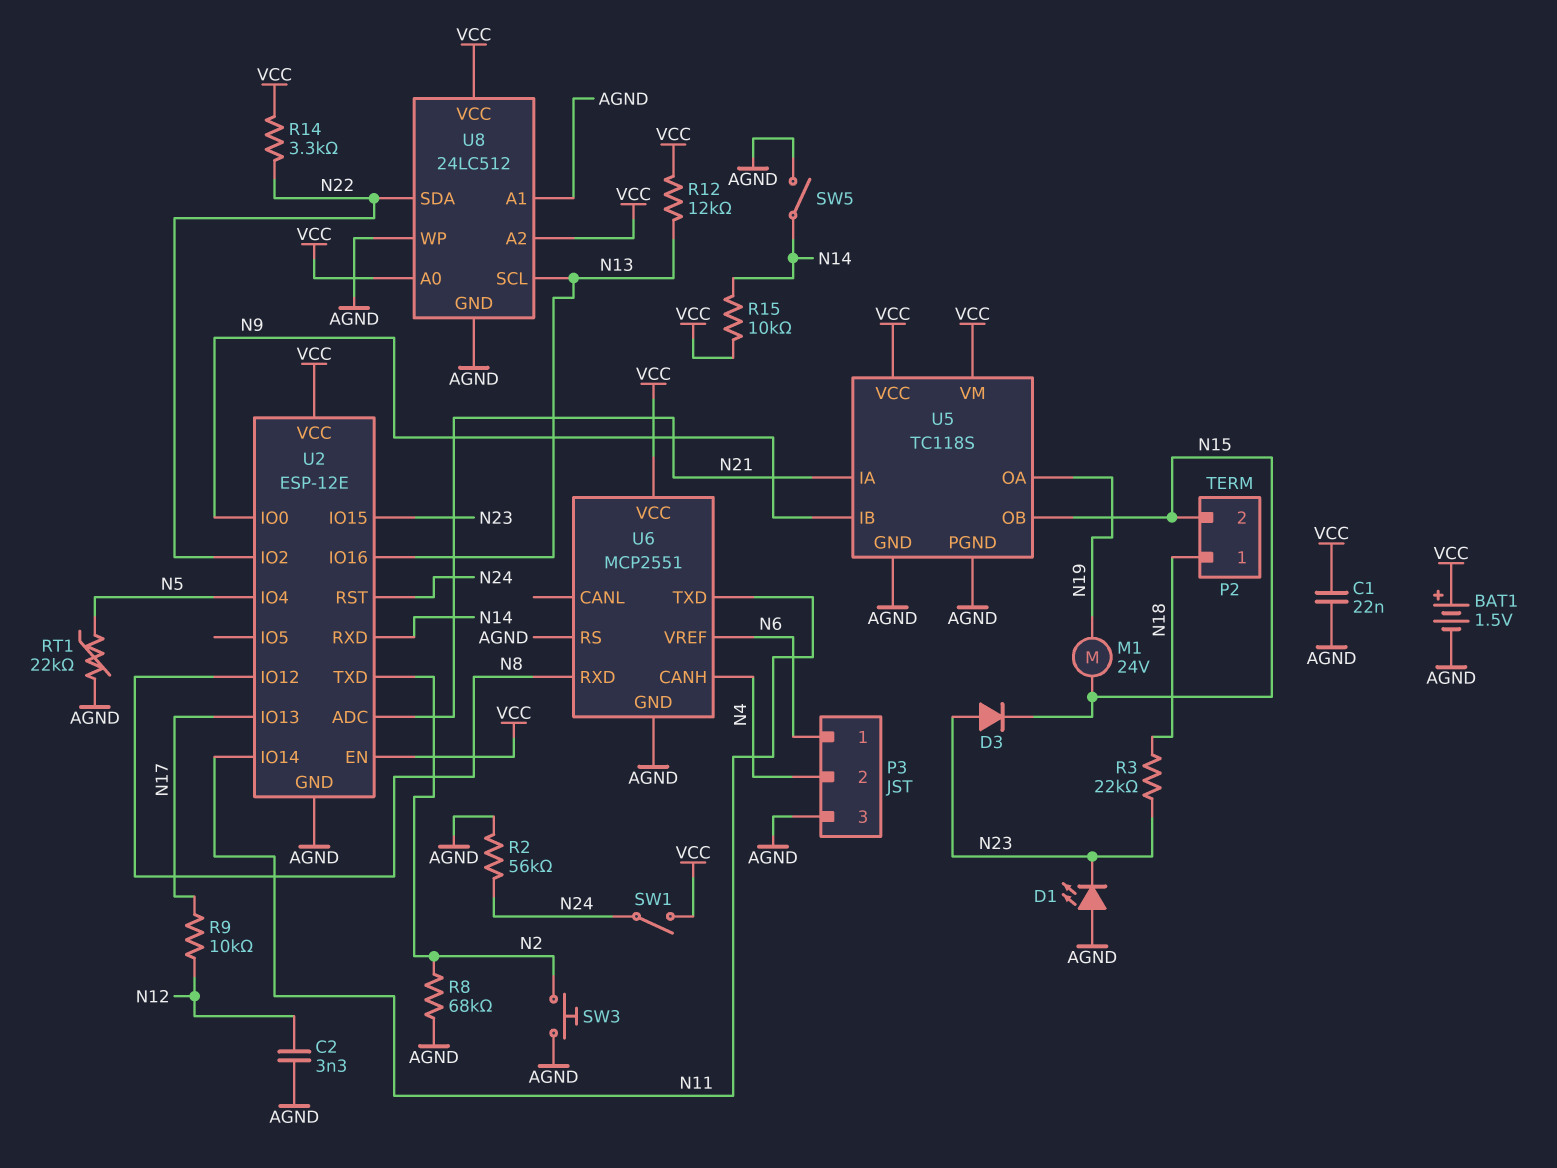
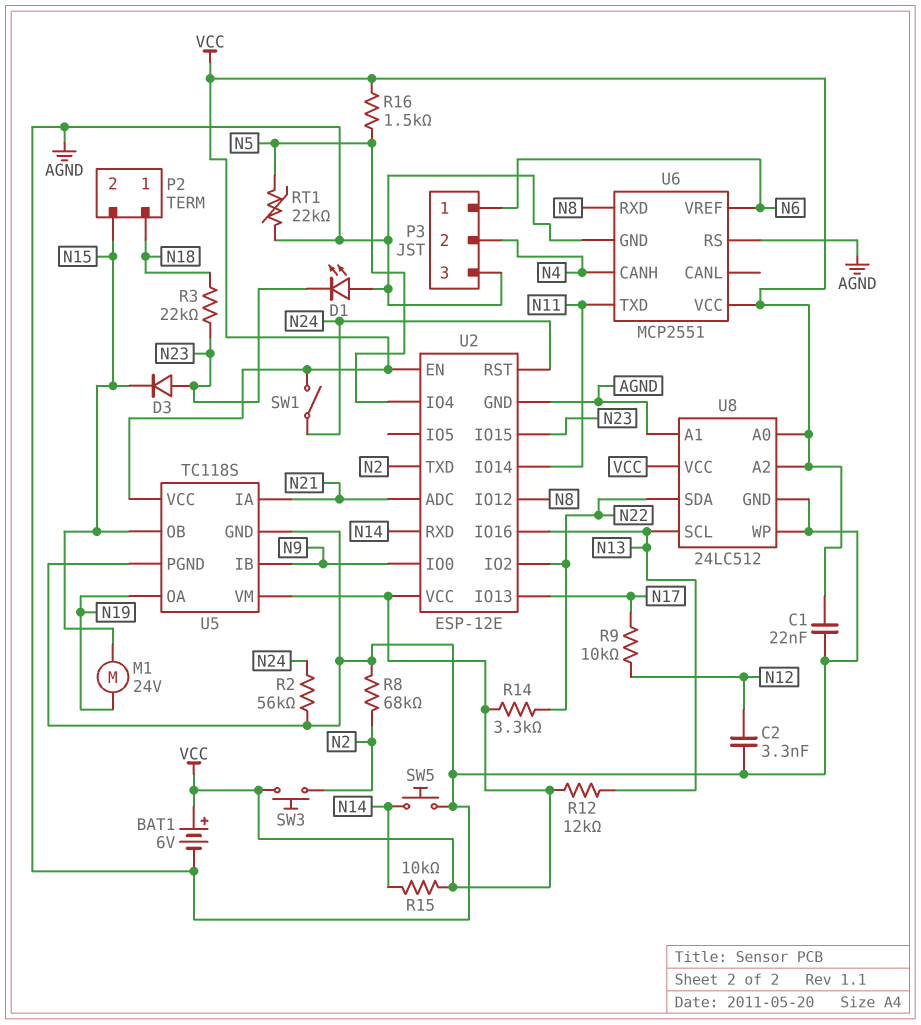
BAT1: 1.5V (plus VCC, minus AGND) -> 6V (plus VCC, minus AGND)
R16: none -> 1.5k (N5, VCC)
SW3: button (AGND, N2) -> button (N2, VCC)
SW5: switch (AGND, N14) -> button (AGND, N14)

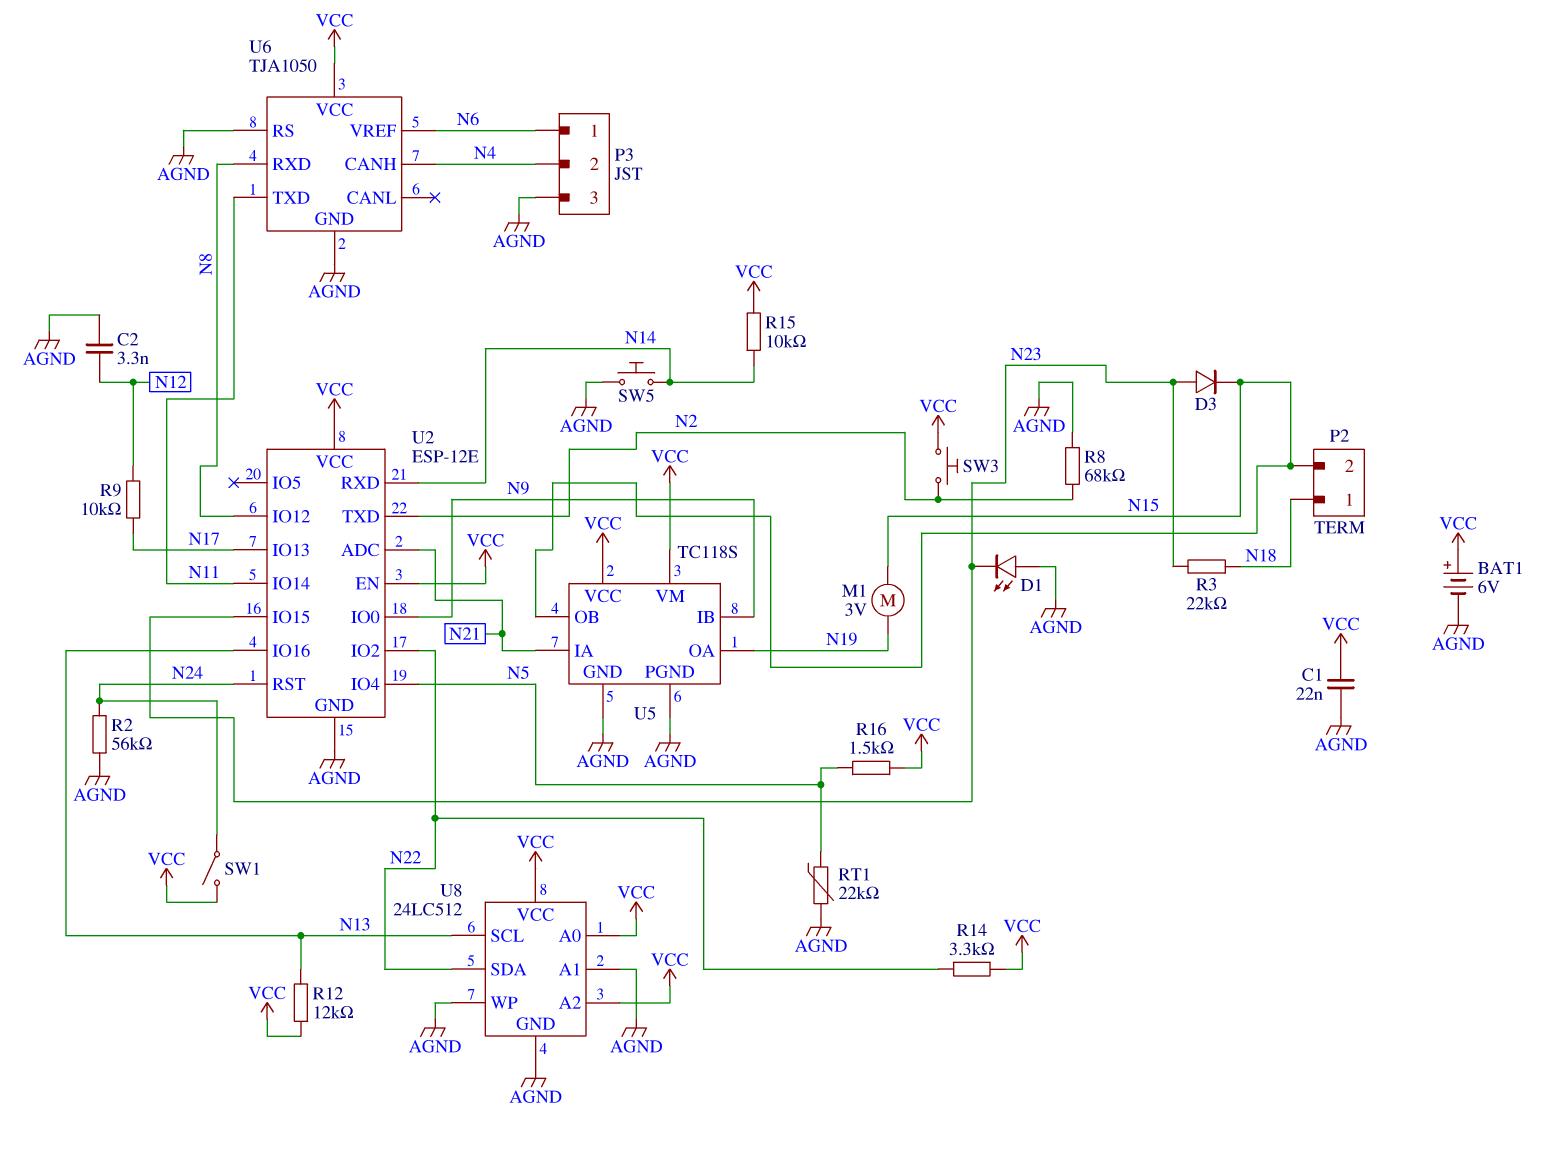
M1: motor 24V (N15, N19) -> motor 3V (N15, N19)
U6: MCP2551 -> TJA1050

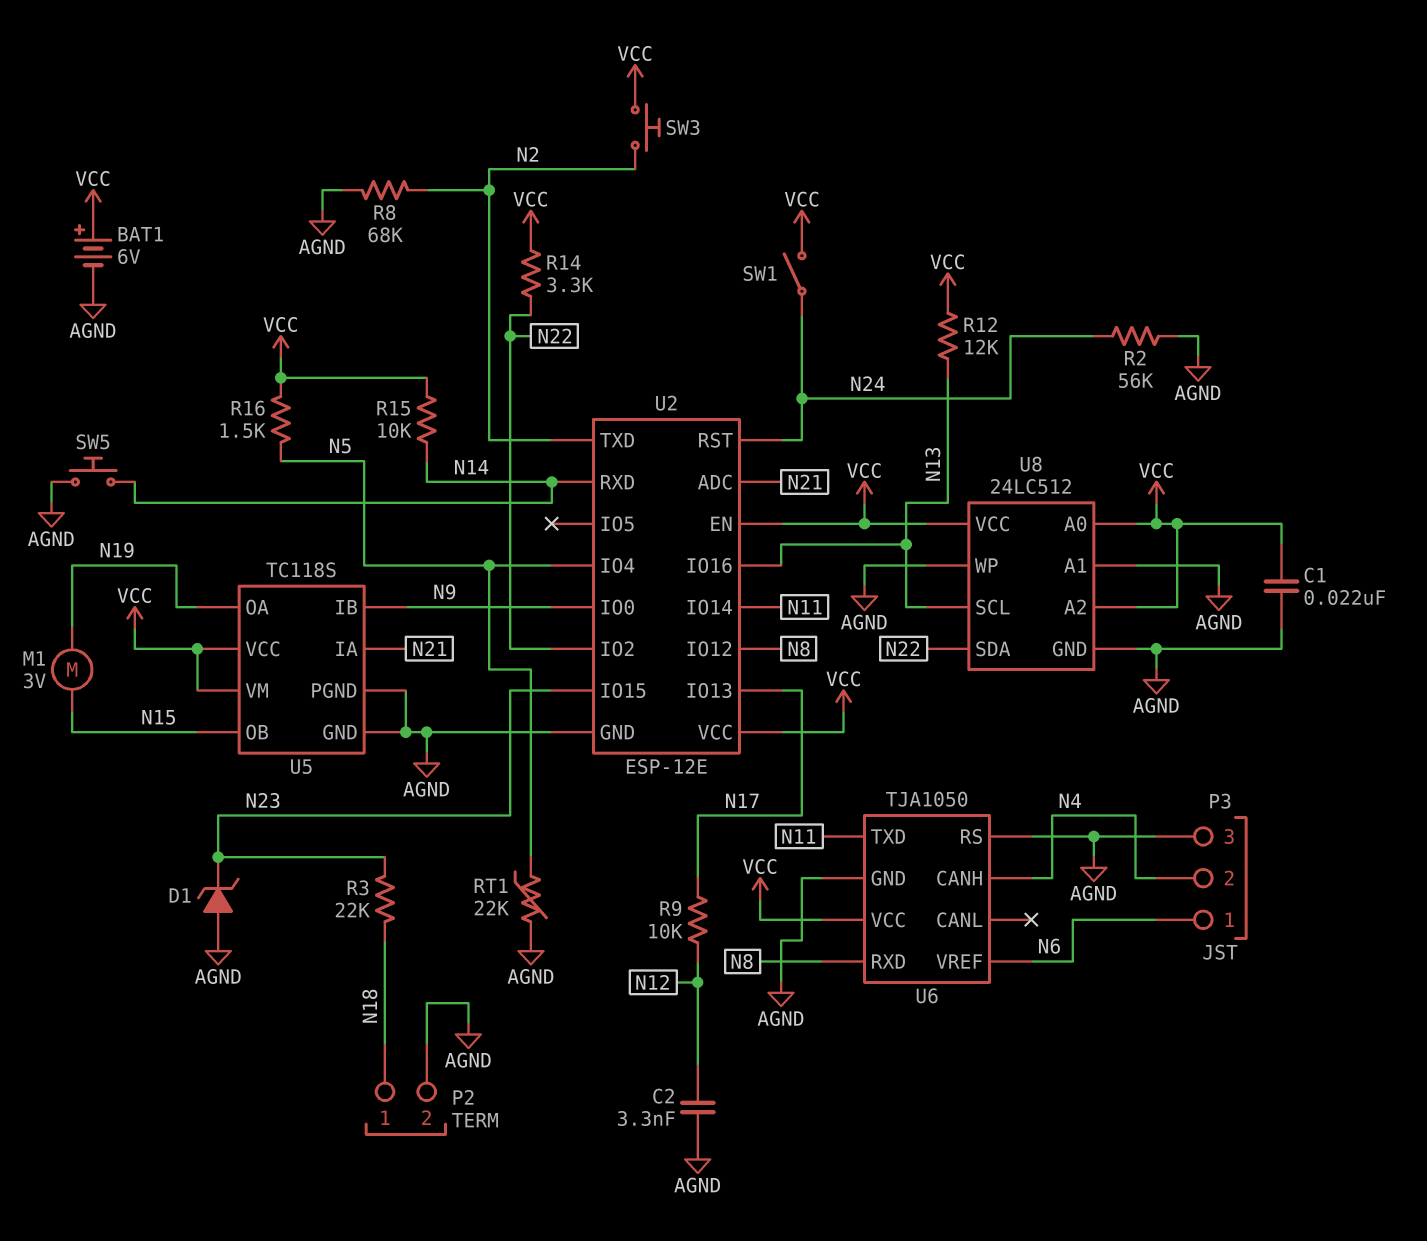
D1: LED (A AGND, K N23) -> zener (A AGND, K N23)
D3: diode (A N23, K N15) -> none
P2 pin 2: N15 -> AGND

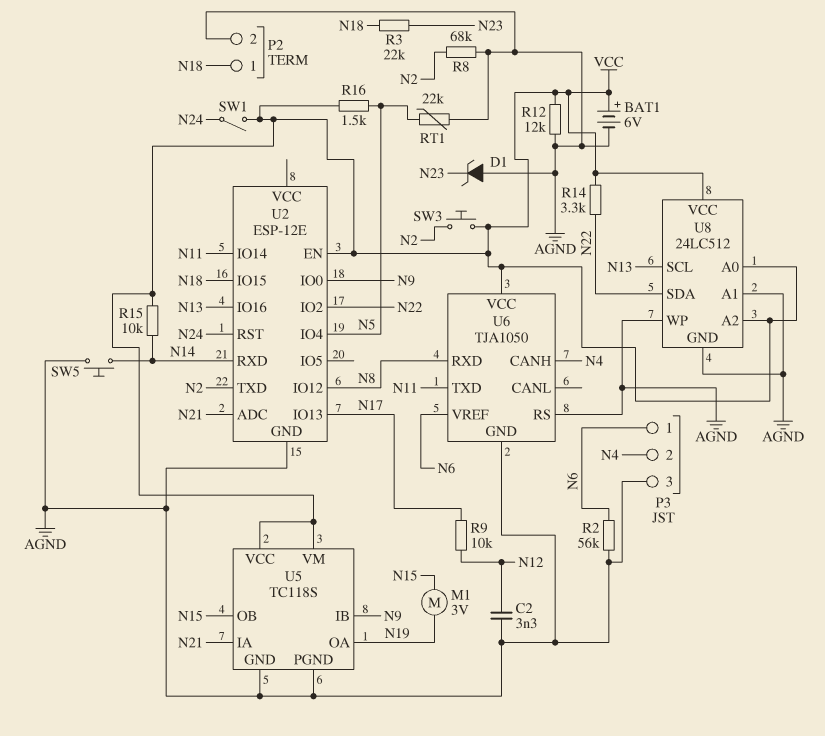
C1: 22nF (AGND, VCC) -> none
R2: 56k (AGND, N24) -> 56k (AGND, N6)
R12: 12k (N13, VCC) -> 12k (AGND, VCC)
U2 pin IO15: N23 -> N18
U2 pin VCC: VCC -> none

